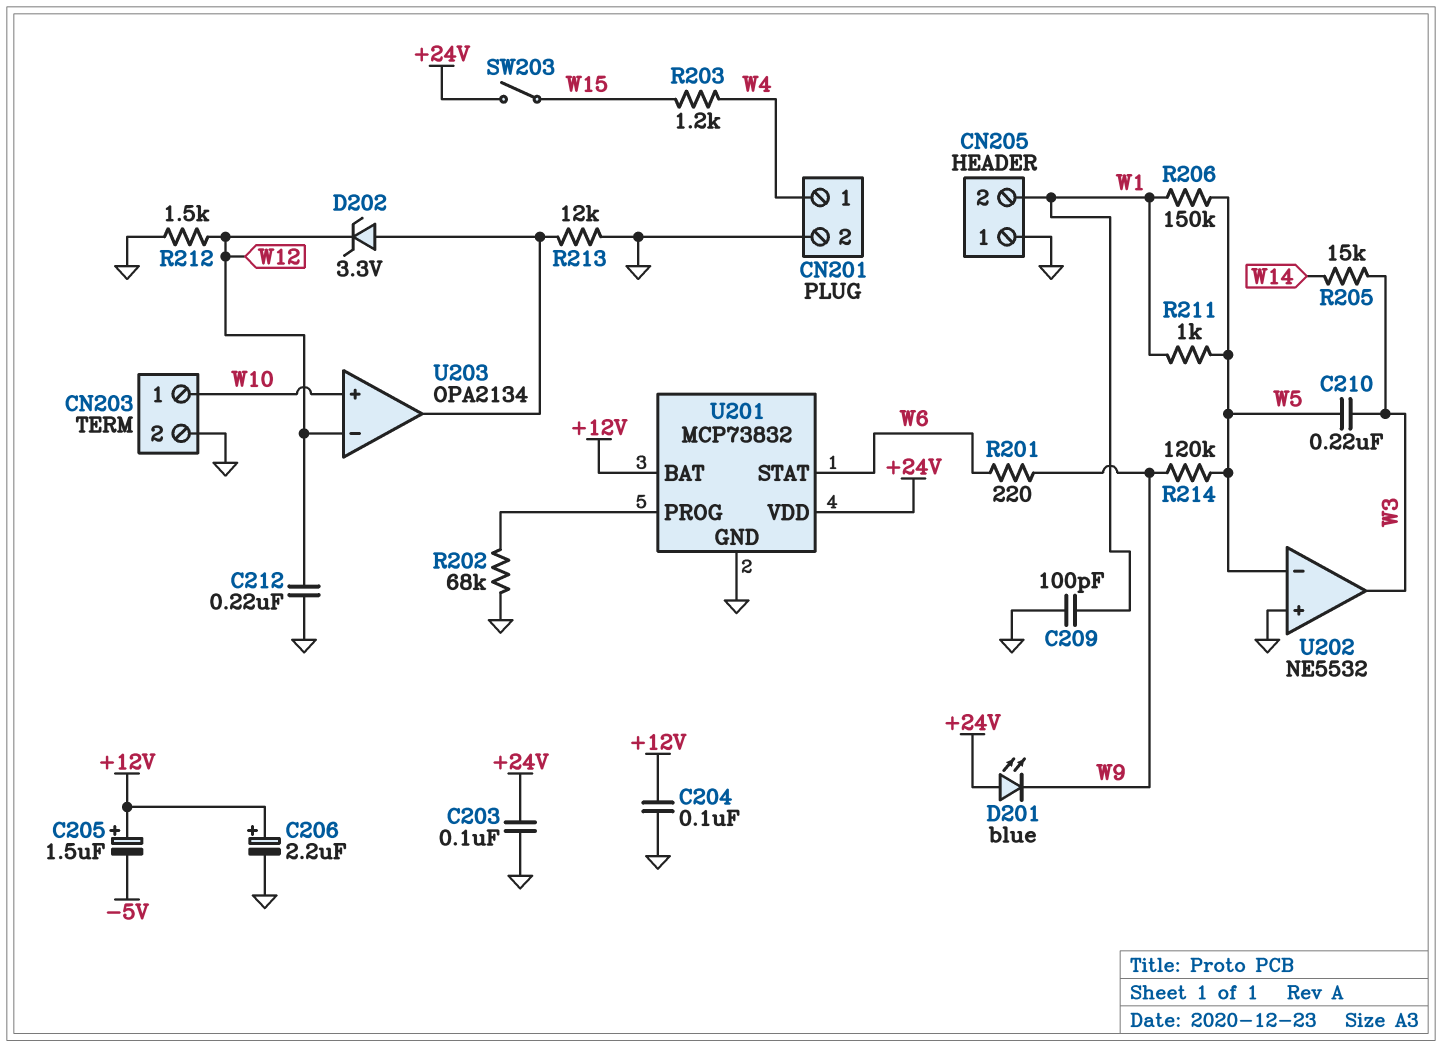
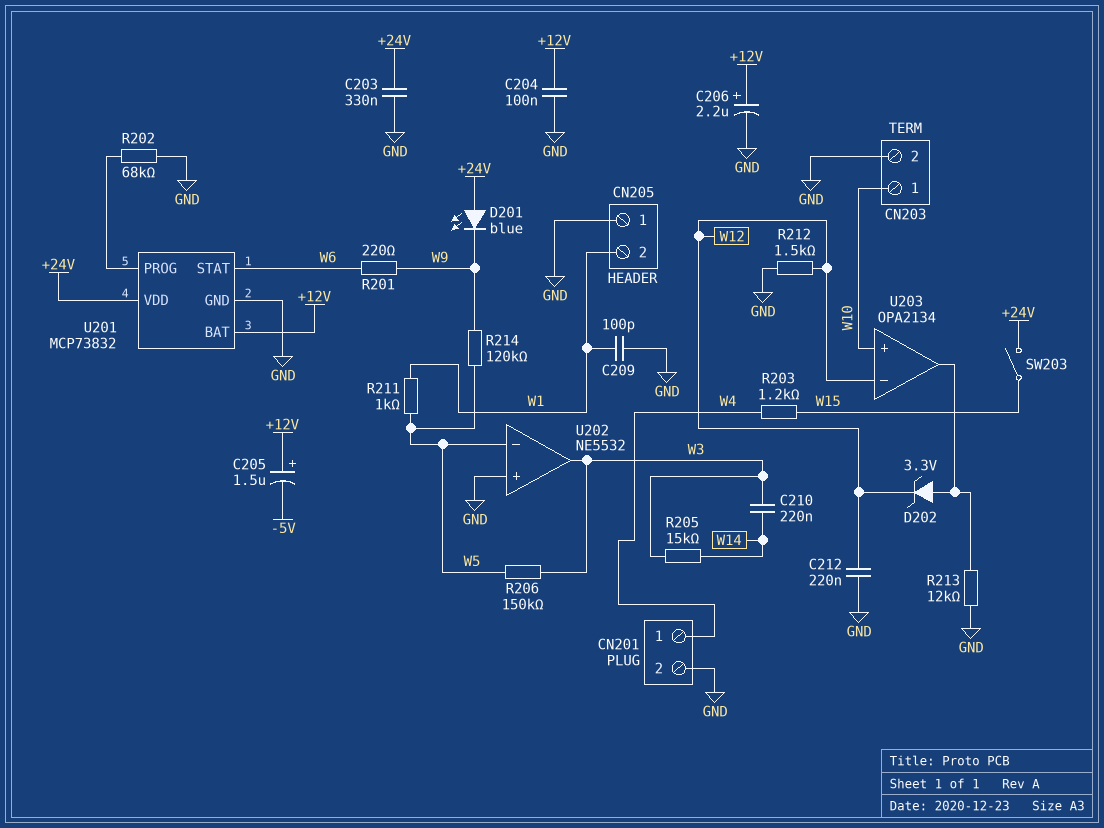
C203: 100nF (+24V, GND) -> 330nF (+24V, GND)
C210: 220nF (W3, W5) -> 220nF (W3, W14)
R206: 150k (W1, W5) -> 150k (W3, W5)

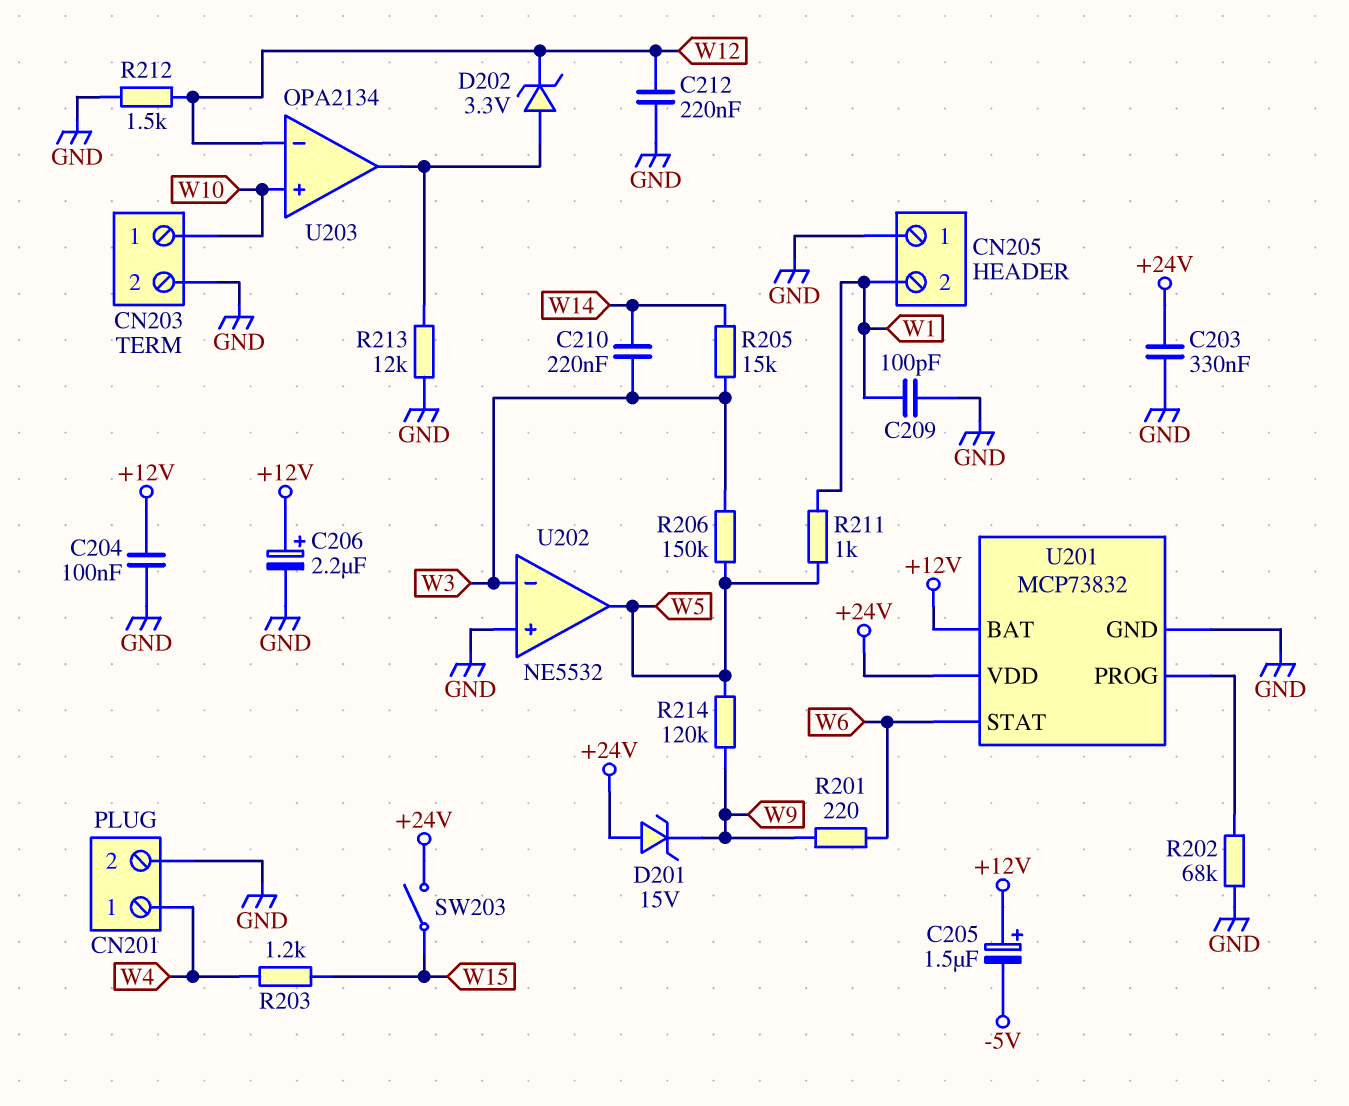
D201: LED blue (A +24V, K W9) -> zener 15V (A +24V, K W9)
U202 pin in-: W5 -> W3
U202 pin out: W3 -> W5

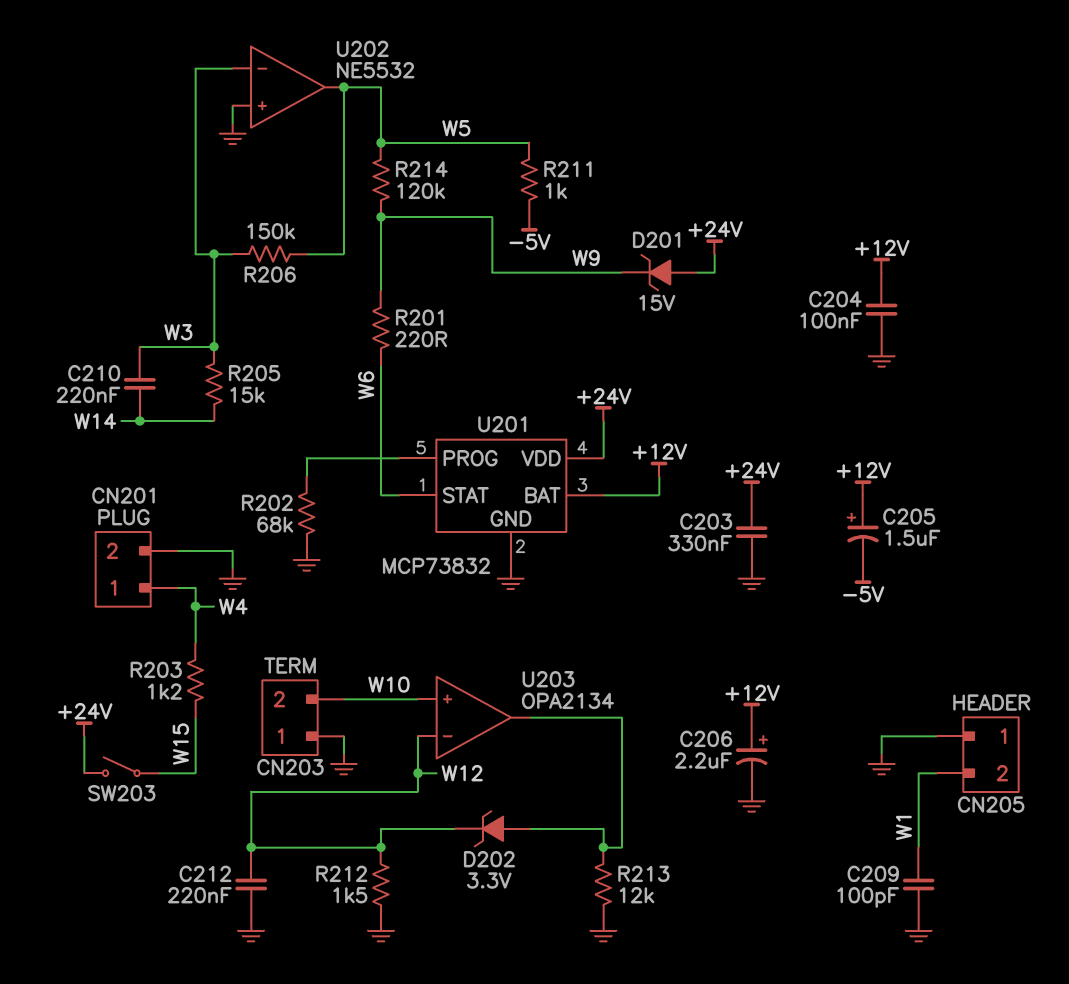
CN203 pin 1: W10 -> GND
CN203 pin 2: GND -> W10
R211: 1k (W1, W5) -> 1k (-5V, W5)

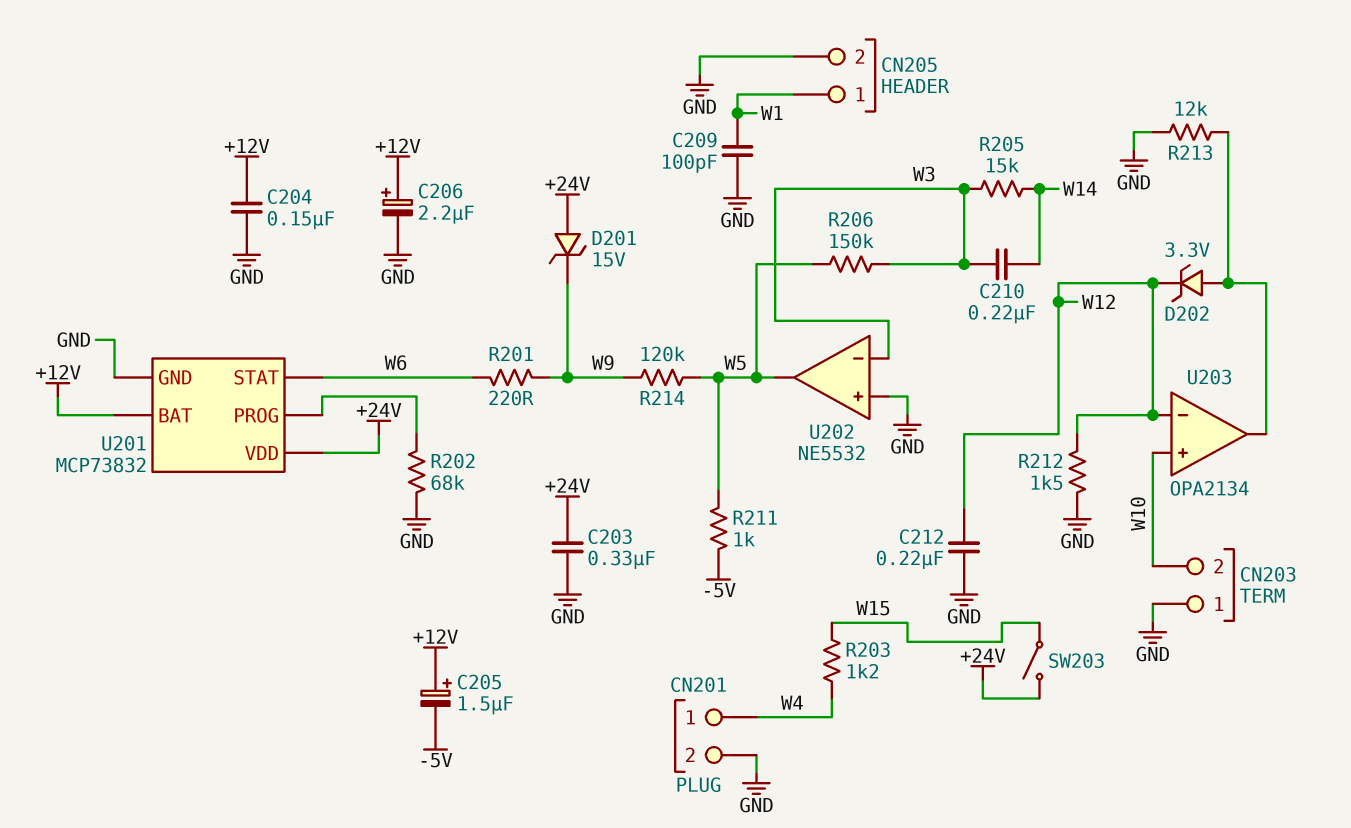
C204: 100nF (+12V, GND) -> 150nF (+12V, GND)
CN205 pin 1: GND -> W1
CN205 pin 2: W1 -> GND

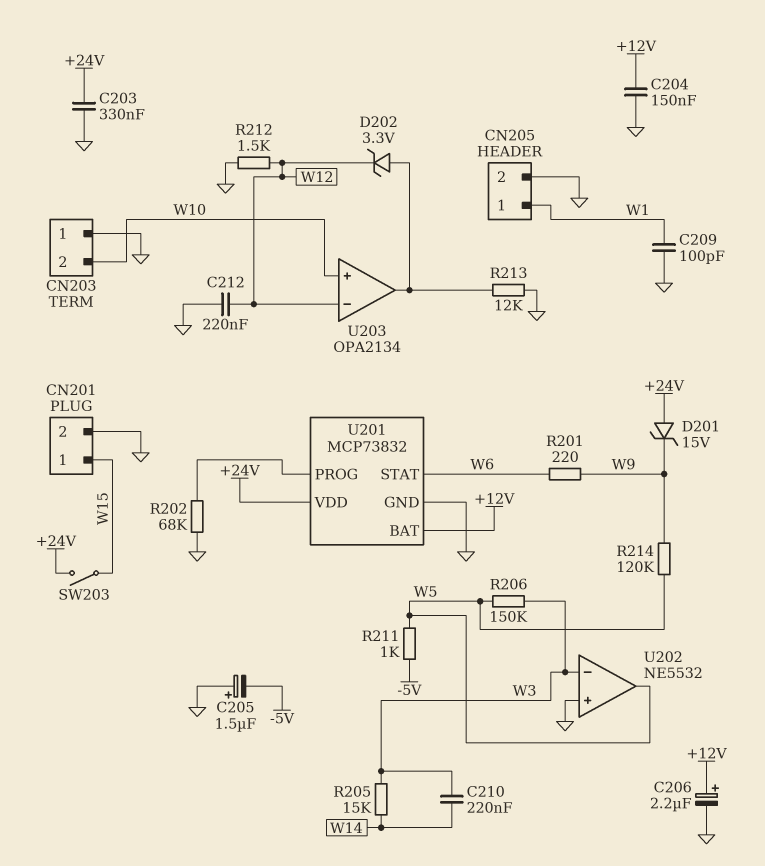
C205: 1.5uF (plus +12V, minus -5V) -> 1.5uF (plus GND, minus -5V)
CN201 pin 1: W4 -> W15
R203: 1.2k (W4, W15) -> none

